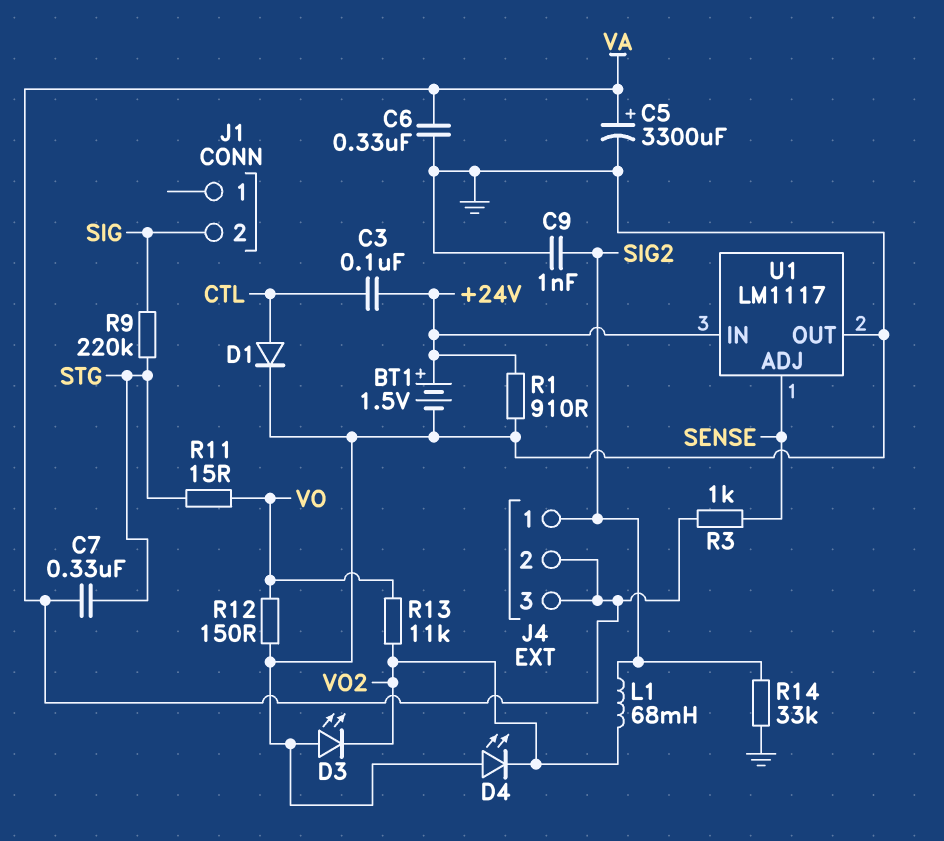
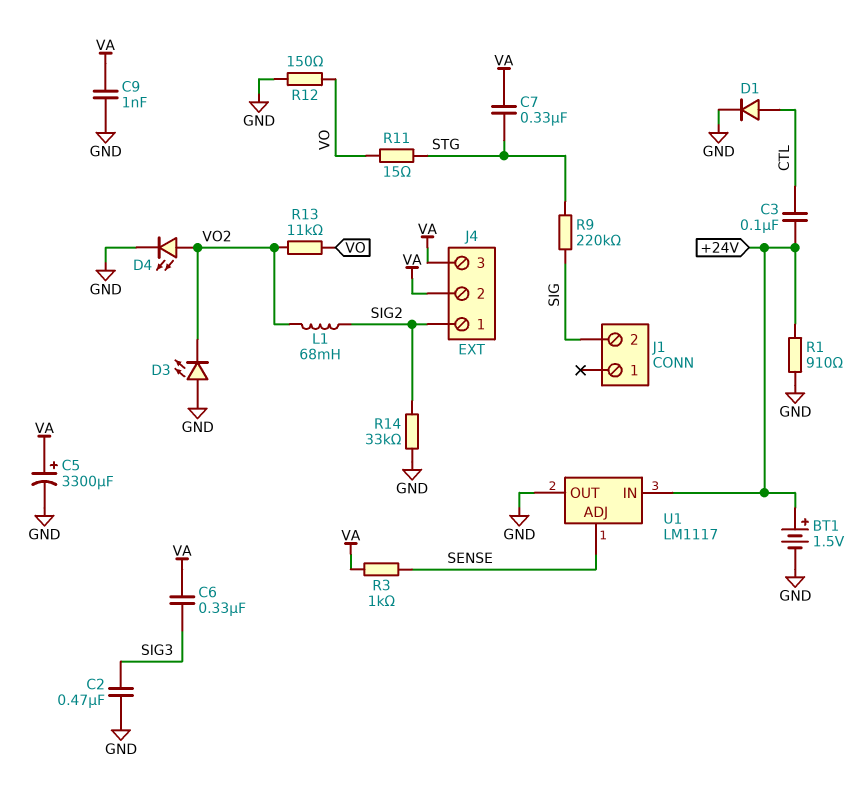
C2: none -> 470nF (GND, SIG3)
C6: 330nF (GND, VA) -> 330nF (SIG3, VA)
C9: 1nF (GND, SIG2) -> 1nF (GND, VA)
D4: LED (A GND, K VO2) -> LED (A VO2, K GND)

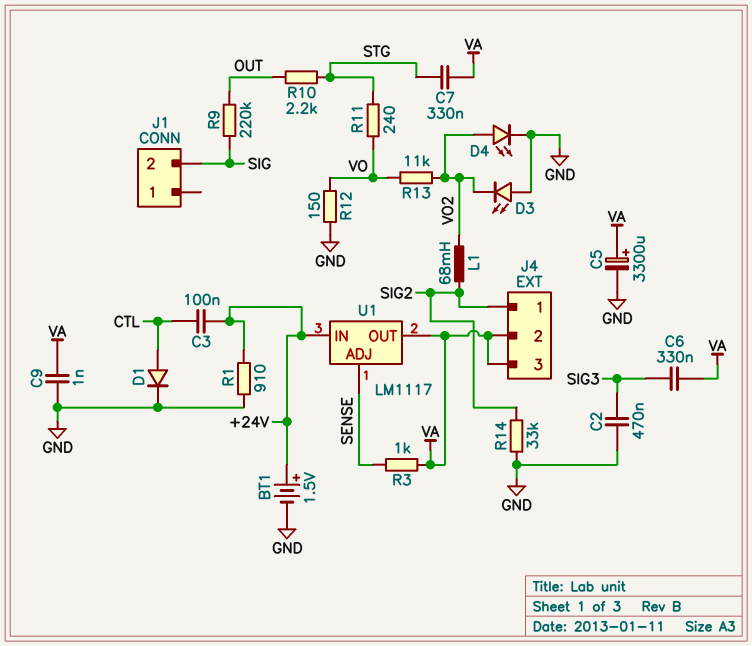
R9: 220k (SIG, STG) -> 220k (OUT, SIG)
R10: none -> 2.2k (OUT, STG)
R11: 15 (STG, VO) -> 240 (STG, VO)
U1 pin OUT: GND -> VA

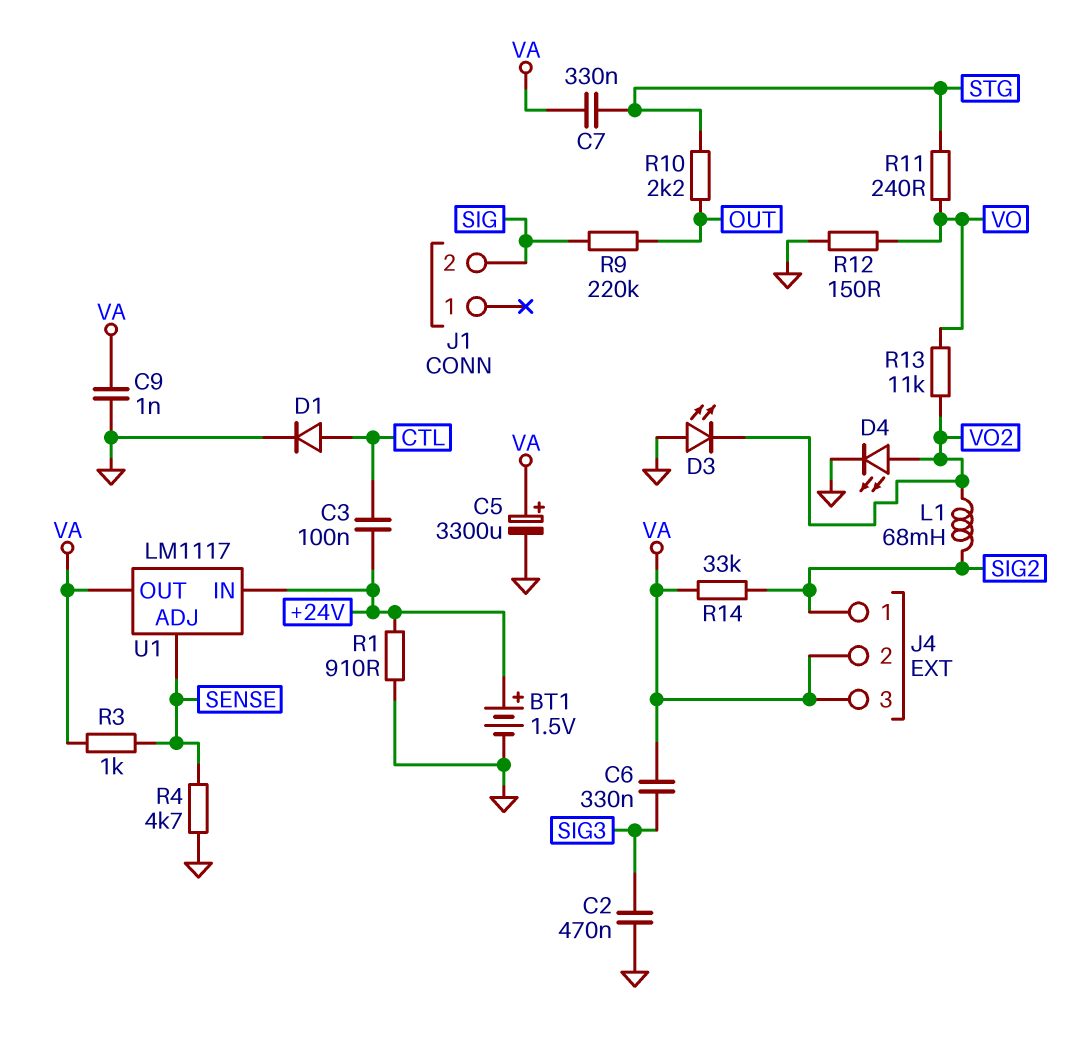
R4: none -> 4.7k (GND, SENSE)
R14: 33k (GND, SIG2) -> 33k (SIG2, VA)

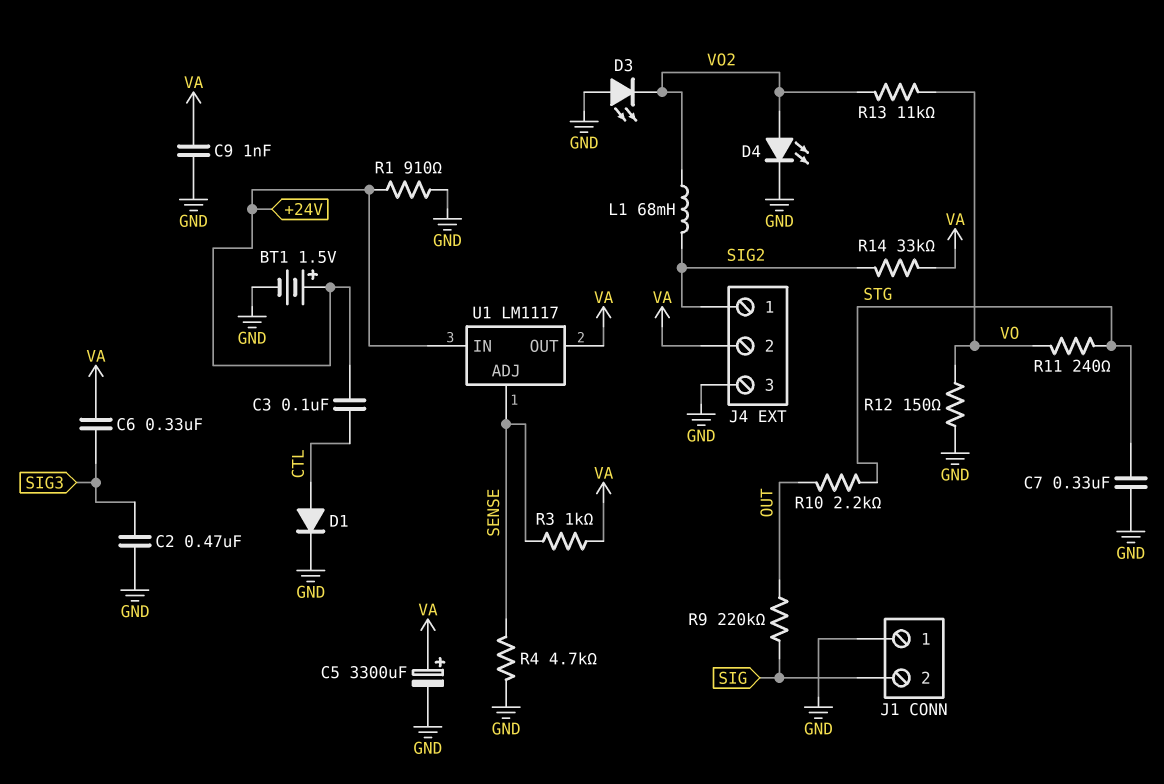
C7: 330nF (STG, VA) -> 330nF (GND, STG)
J1 pin 1: none -> GND
J4 pin 3: VA -> GND

